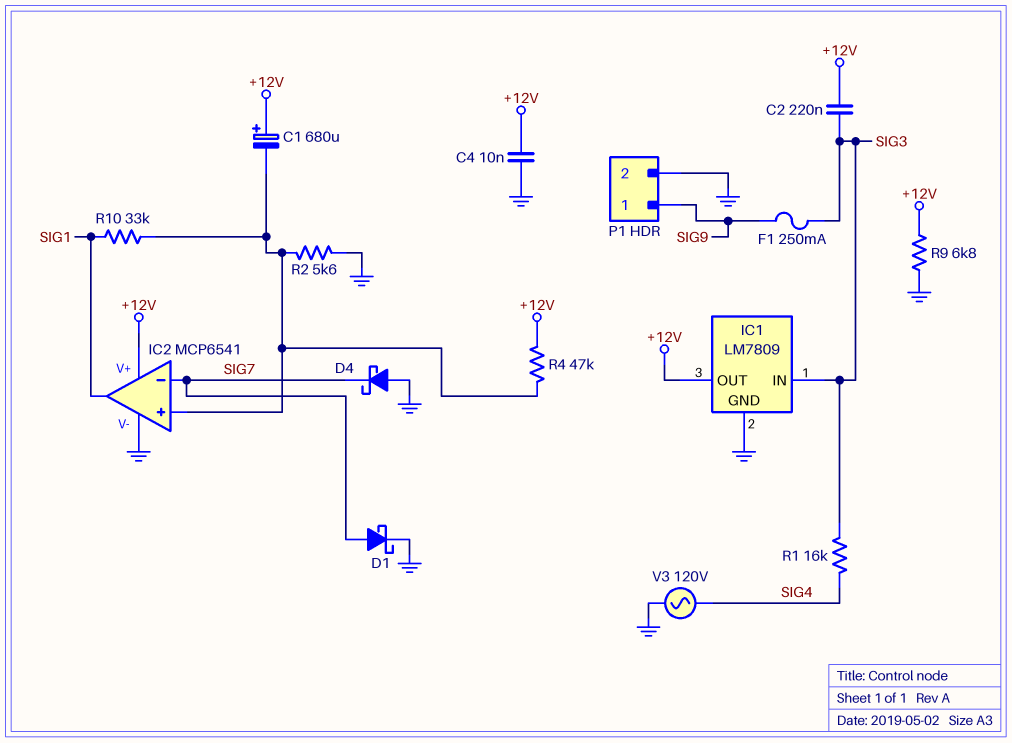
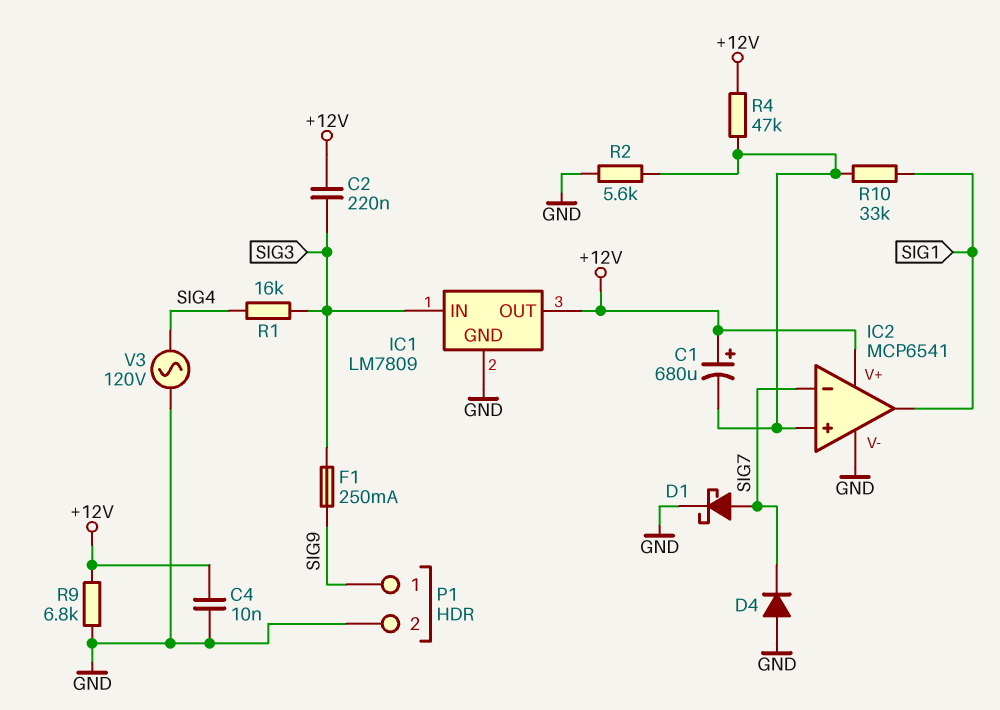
D4: schottky (A GND, K SIG7) -> diode (A GND, K SIG7)

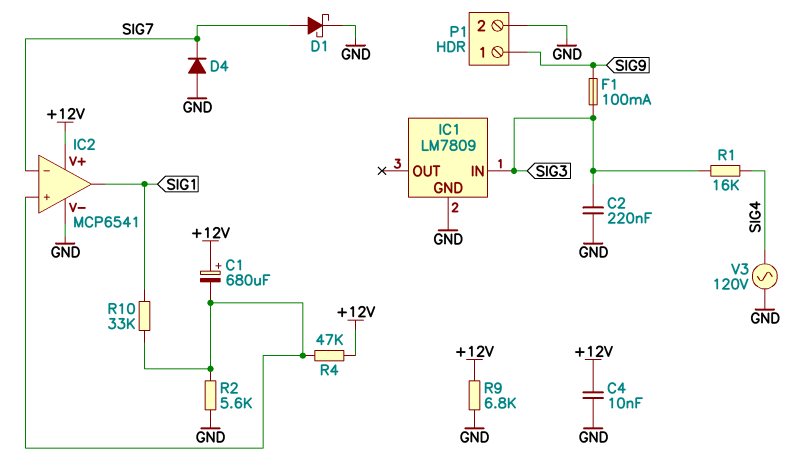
C2: 220nF (+12V, SIG3) -> 220nF (GND, SIG3)
F1: 250mA (SIG3, SIG9) -> 100mA (SIG3, SIG9)
IC1 pin OUT: +12V -> none

